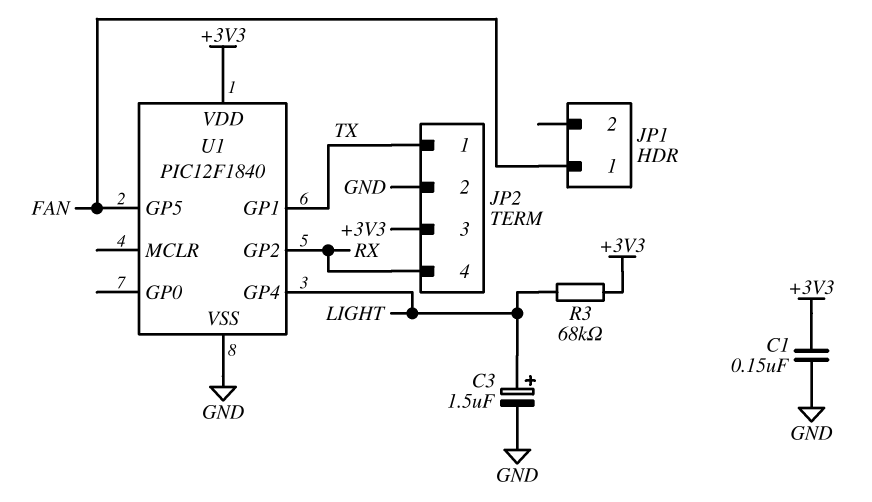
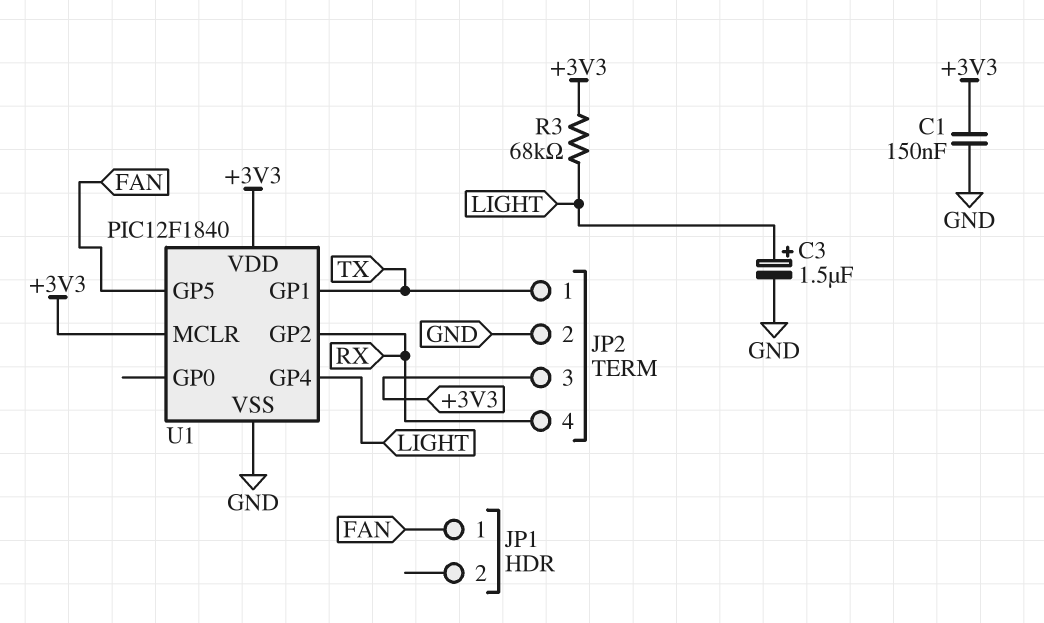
U1 pin MCLR: none -> +3V3

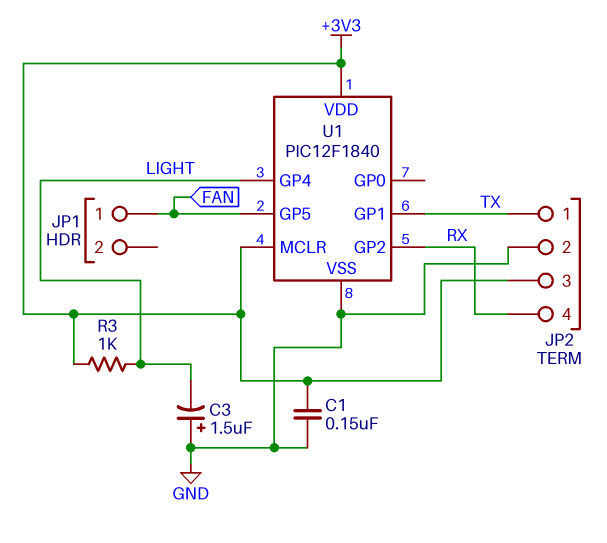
C3: 1.5uF (plus LIGHT, minus GND) -> 1.5uF (plus GND, minus LIGHT)
R3: 68k (+3V3, LIGHT) -> 1k (+3V3, LIGHT)

